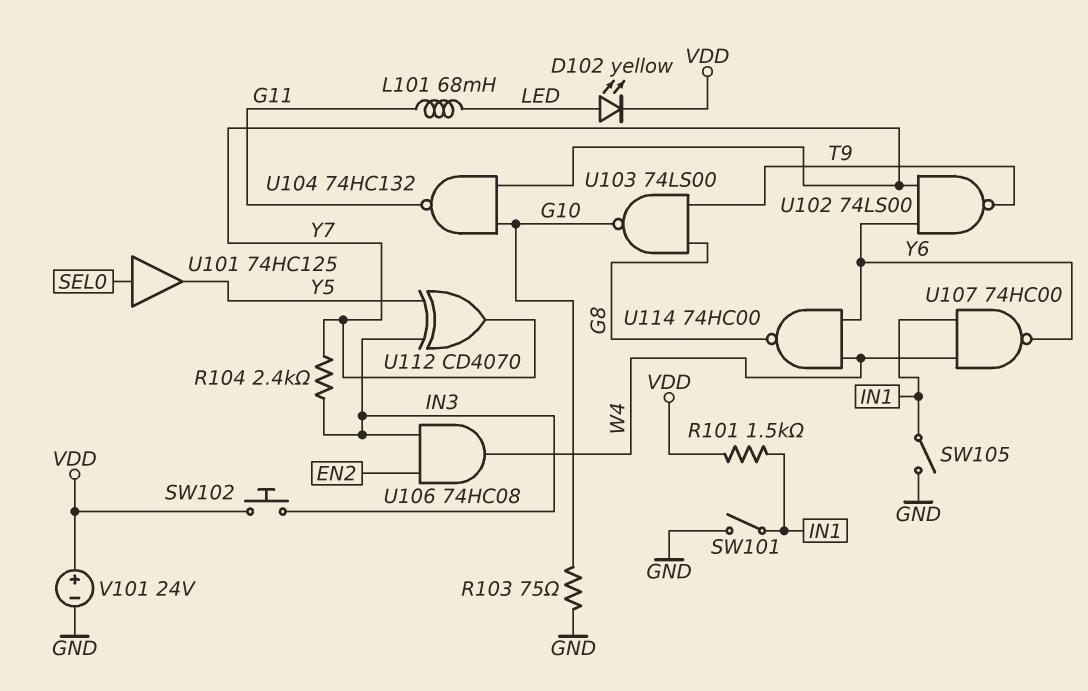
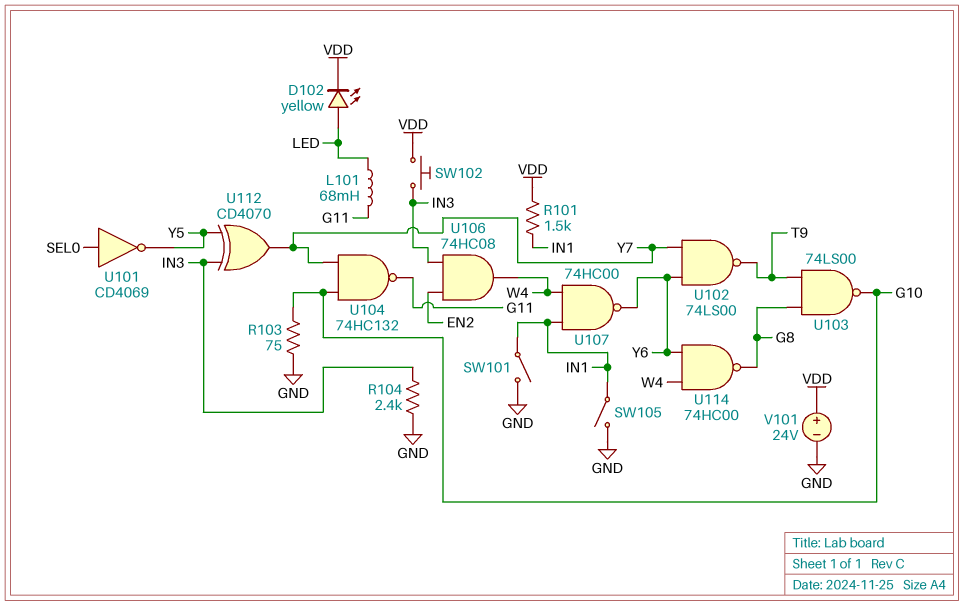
R104: 2.4k (IN3, Y7) -> 2.4k (GND, IN3)
U101: buffer 74HC125 (in SEL0, out Y5) -> NOT CD4069 (in SEL0, out Y5)

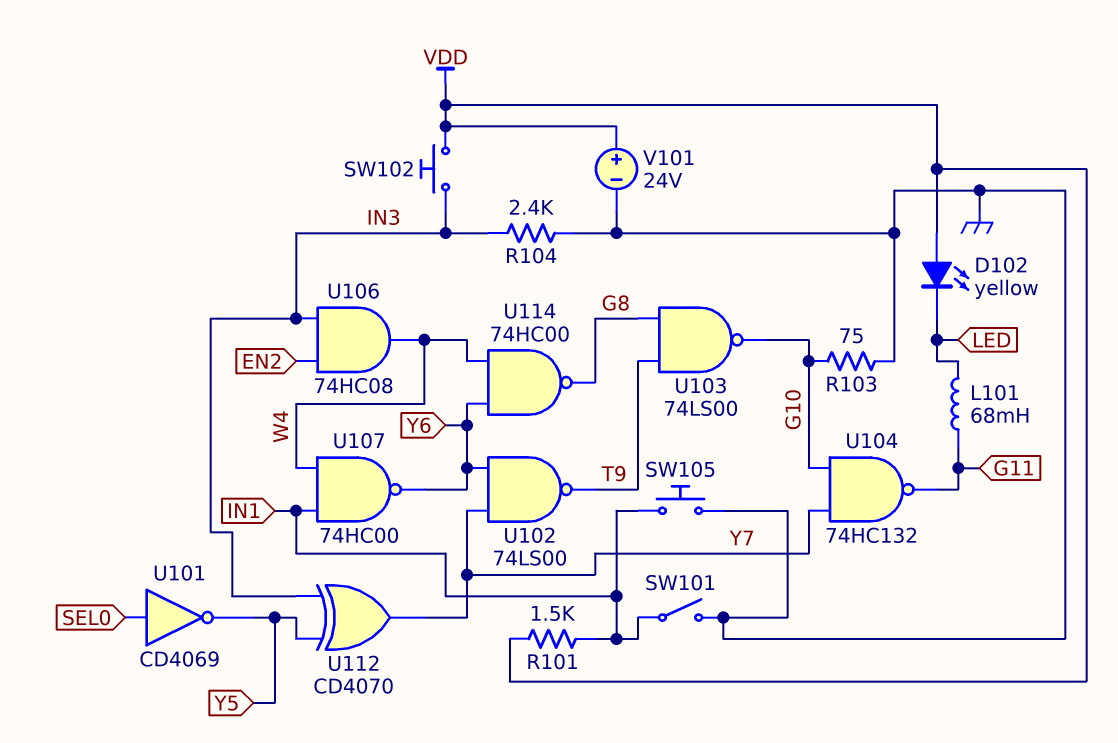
D102: LED yellow (A LED, K VDD) -> LED yellow (A VDD, K LED)
SW105: switch (GND, IN1) -> button (GND, IN1)

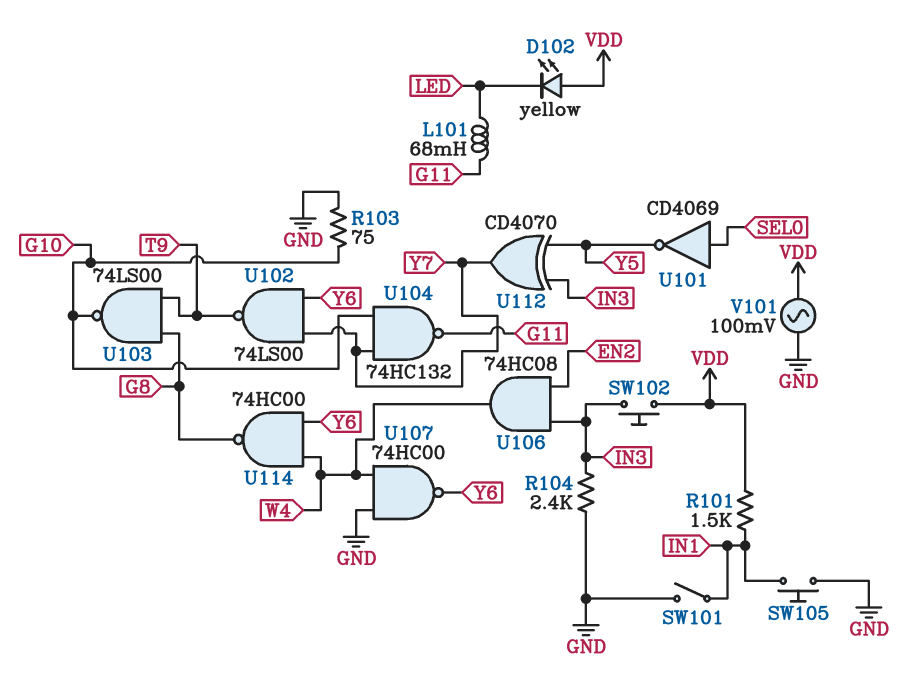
U107: NAND 74HC00 (in IN1, in W4, out Y6) -> NAND 74HC00 (in GND, in W4, out Y6)
V101: 24V (plus VDD, minus GND) -> AC 100mV (GND, VDD)

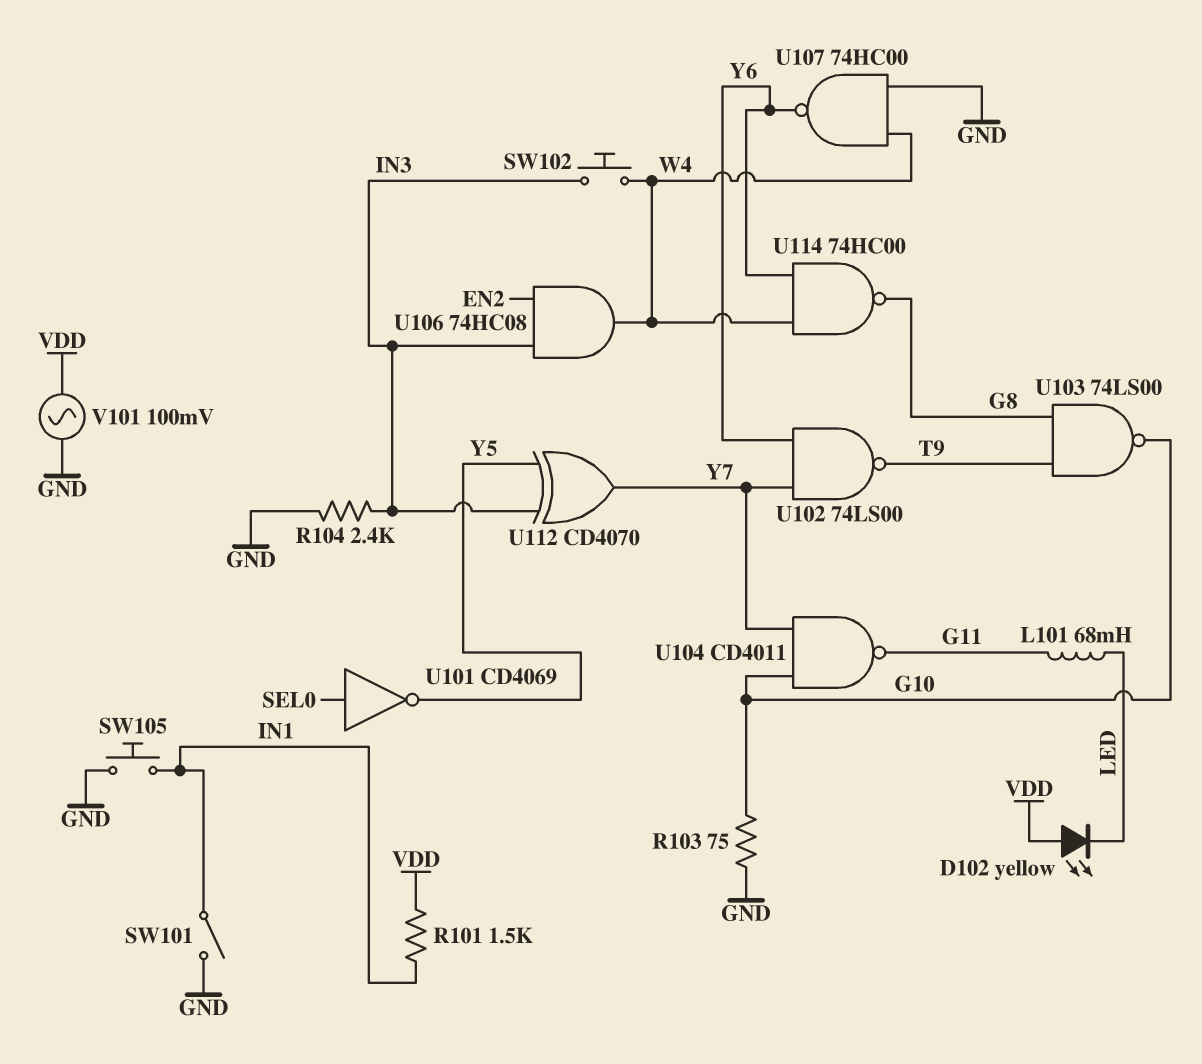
SW102: button (IN3, VDD) -> button (IN3, W4)
U104: NAND 74HC132 (in G10, in Y7, out G11) -> NAND CD4011 (in G10, in Y7, out G11)

